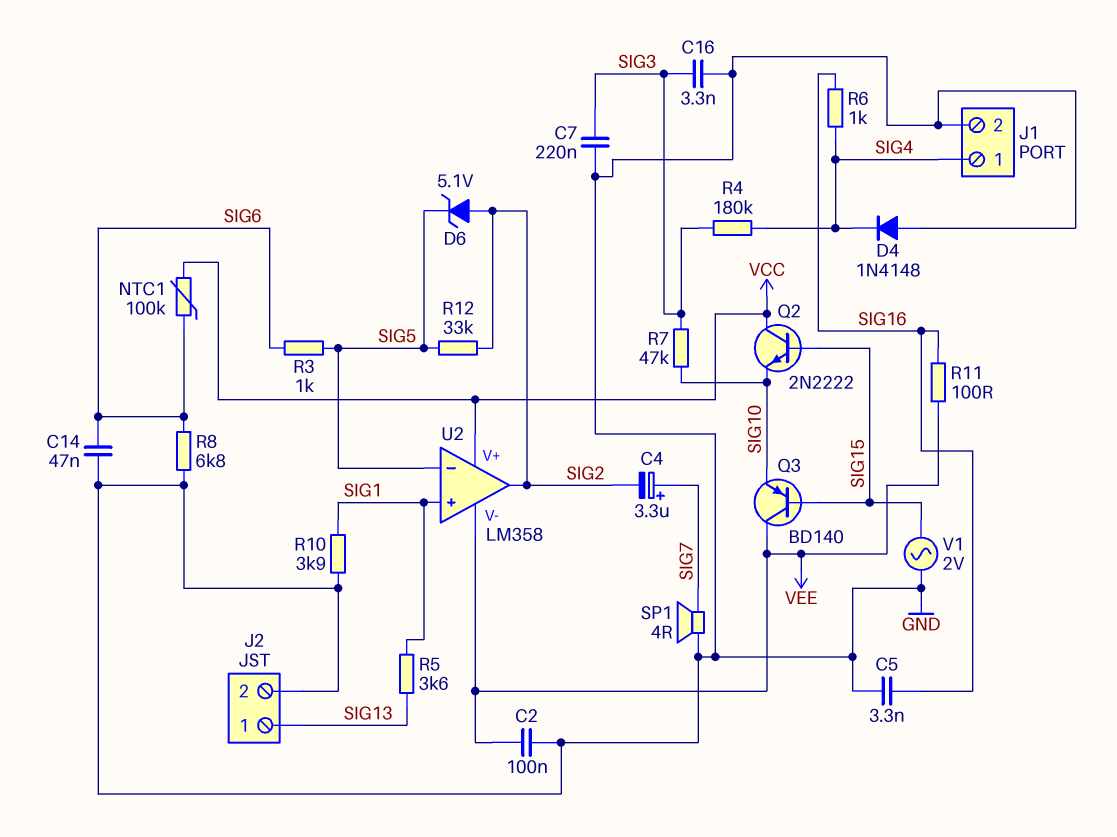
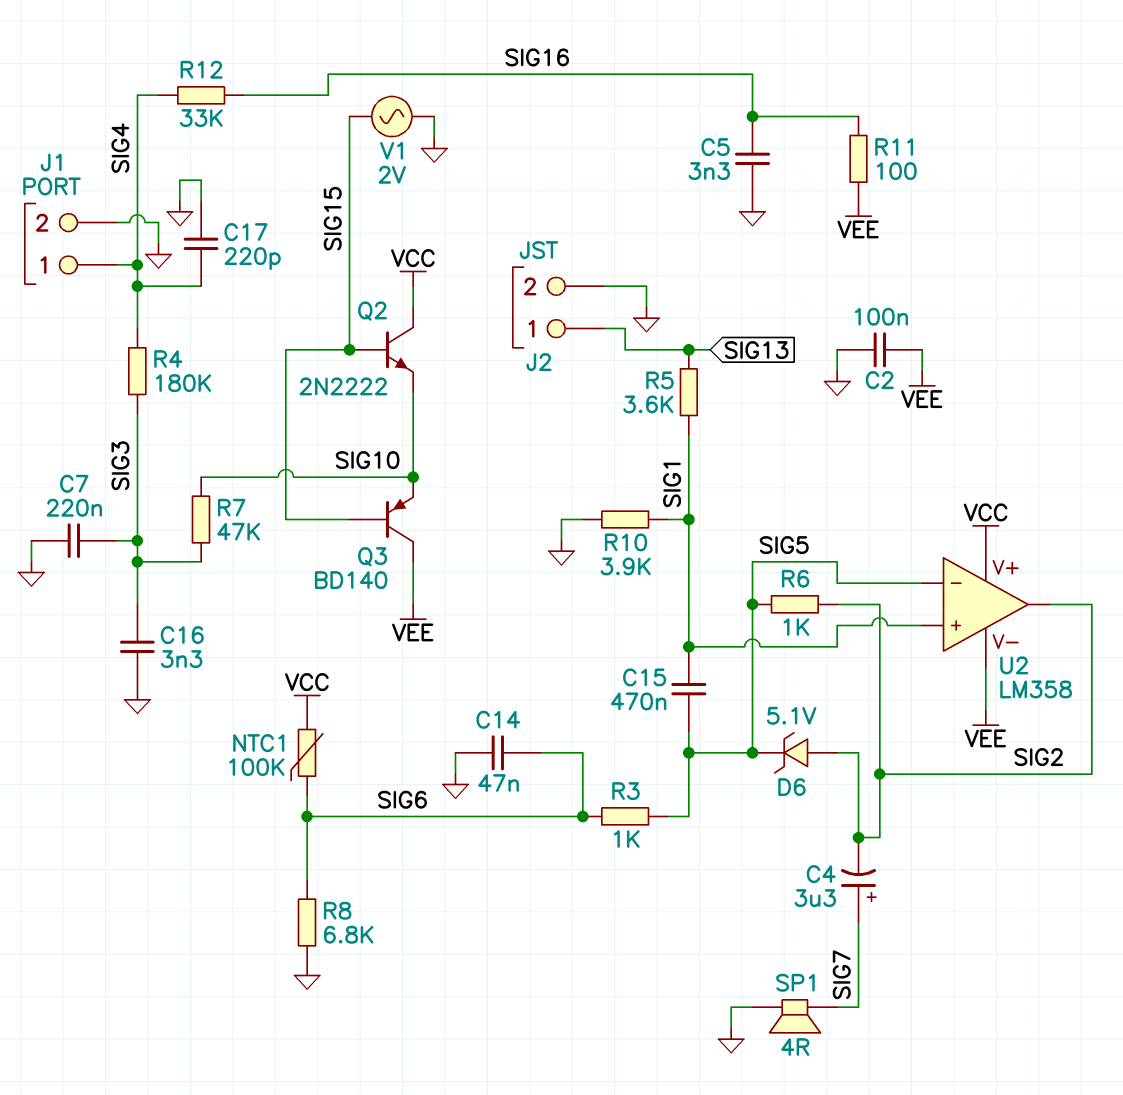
C15: none -> 470nF (SIG1, SIG5)
C17: none -> 220pF (GND, SIG4)
D4: diode 1N4148 (A GND, K SIG4) -> none
R6: 1k (SIG4, SIG16) -> 1k (SIG2, SIG5)
R12: 33k (SIG2, SIG5) -> 33k (SIG4, SIG16)

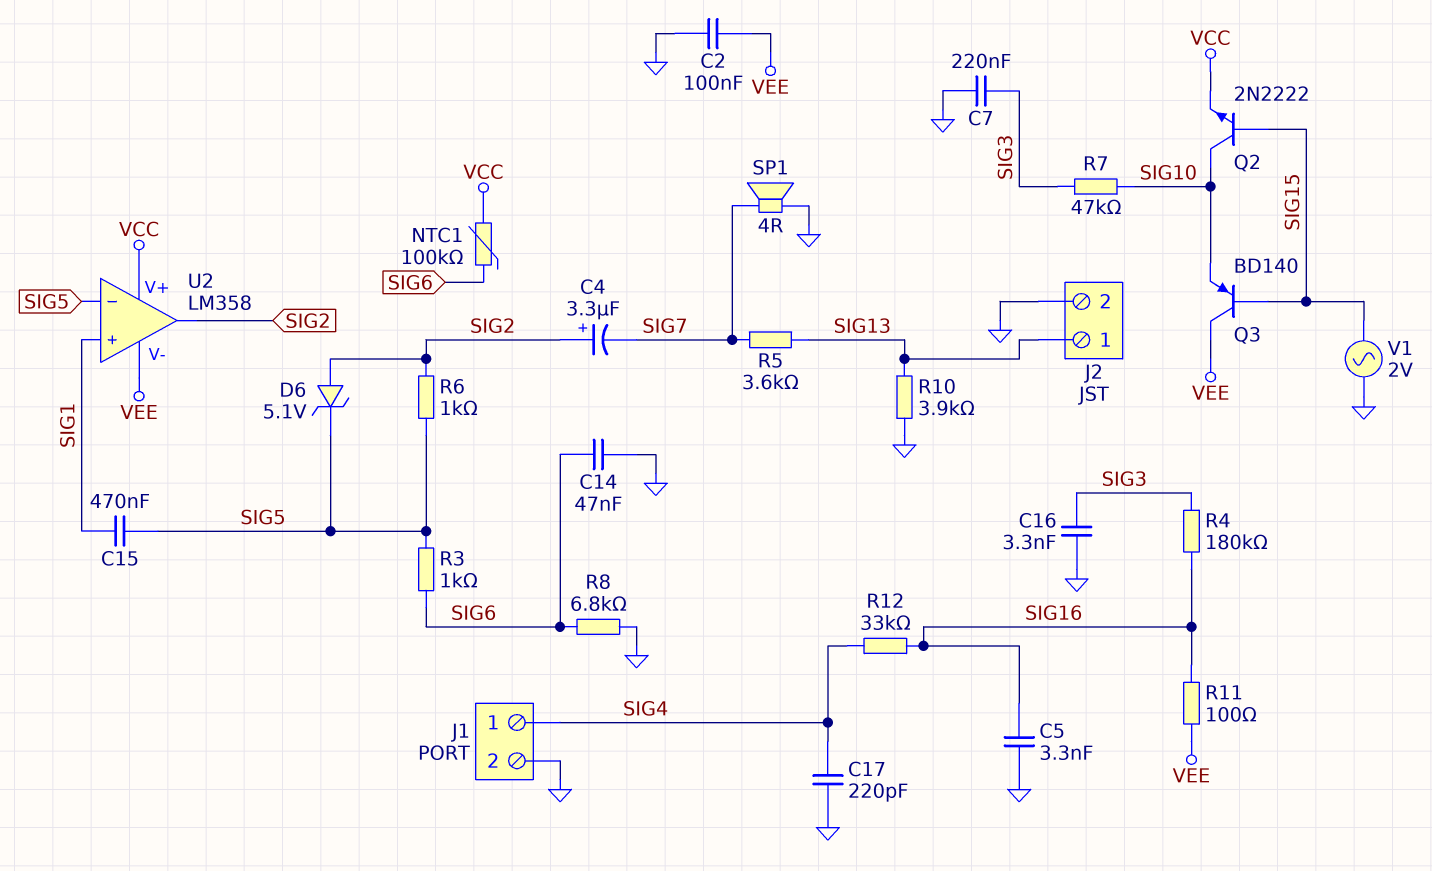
C4: 3.3uF (plus SIG7, minus SIG2) -> 3.3uF (plus SIG2, minus SIG7)
Q2: NPN 2N2222 (B SIG15, C VCC, E SIG10) -> NPN 2N2222 (B SIG15, C SIG10, E VCC)
R4: 180k (SIG3, SIG4) -> 180k (SIG3, SIG16)
R5: 3.6k (SIG1, SIG13) -> 3.6k (SIG7, SIG13)
R10: 3.9k (GND, SIG1) -> 3.9k (GND, SIG13)

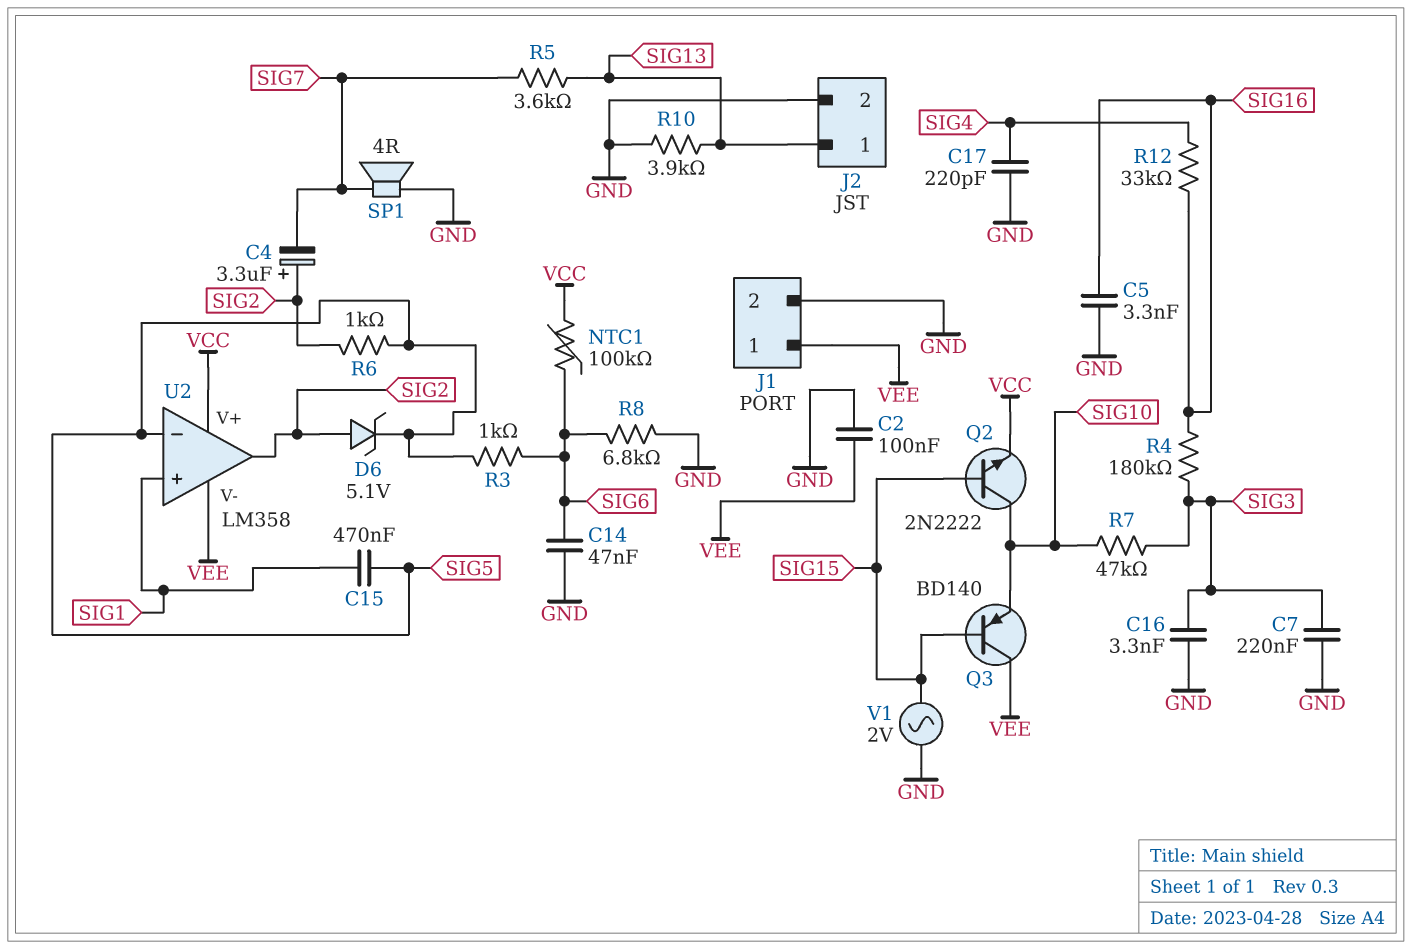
J1 pin 1: SIG4 -> VEE
R11: 100 (SIG16, VEE) -> none

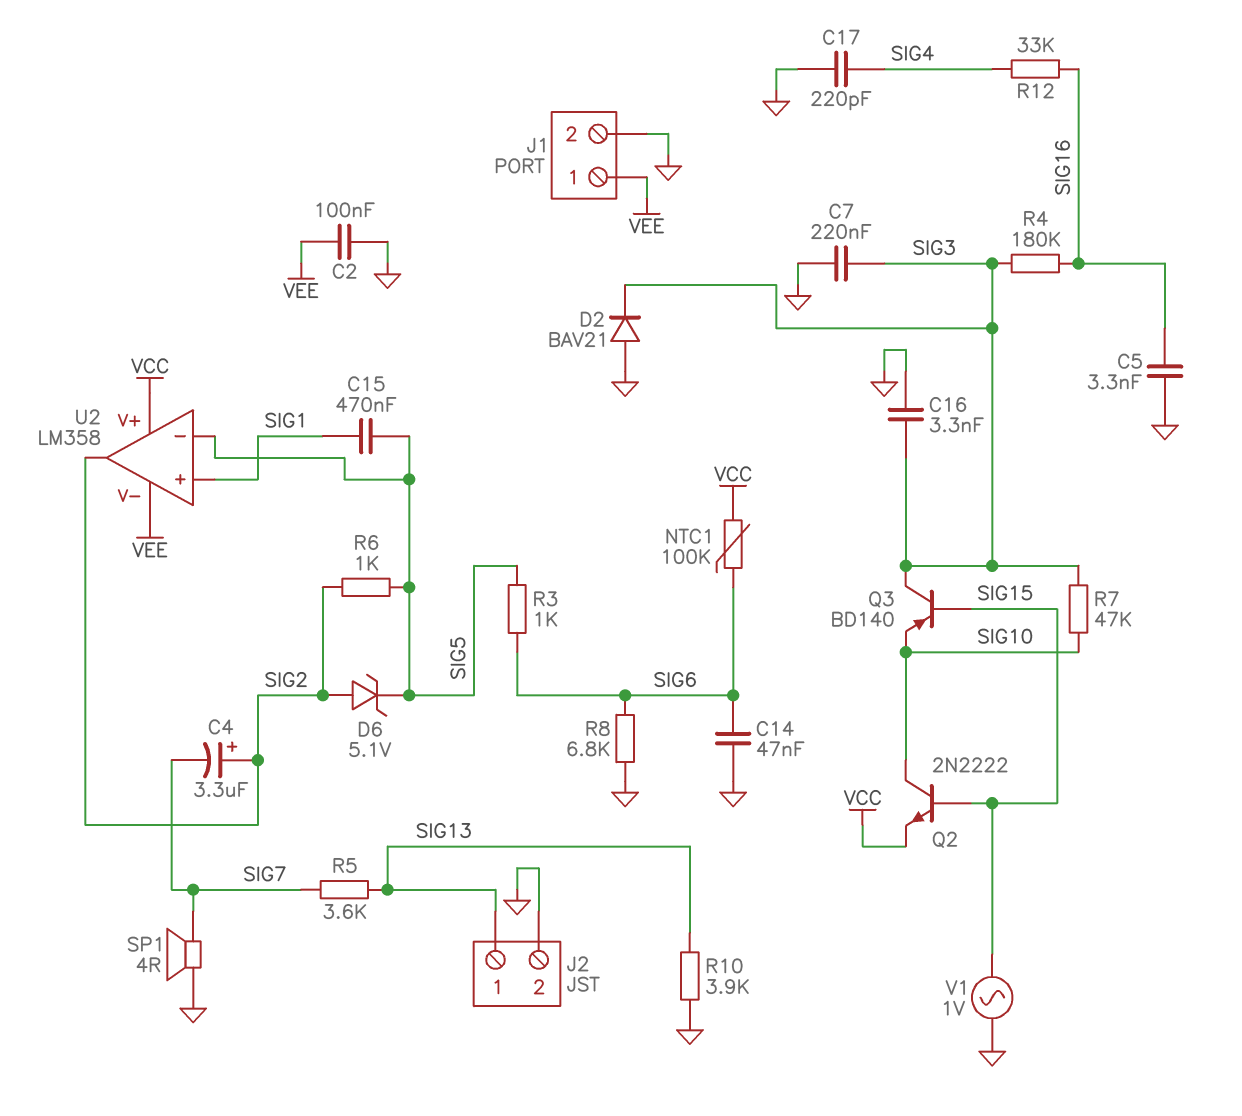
D2: none -> diode BAV21 (A GND, K SIG3)
Q3: PNP BD140 (B SIG15, C VEE, E SIG10) -> PNP BD140 (B SIG15, C SIG3, E SIG10)
V1: AC 2V (GND, SIG15) -> AC 1V (GND, SIG15)

